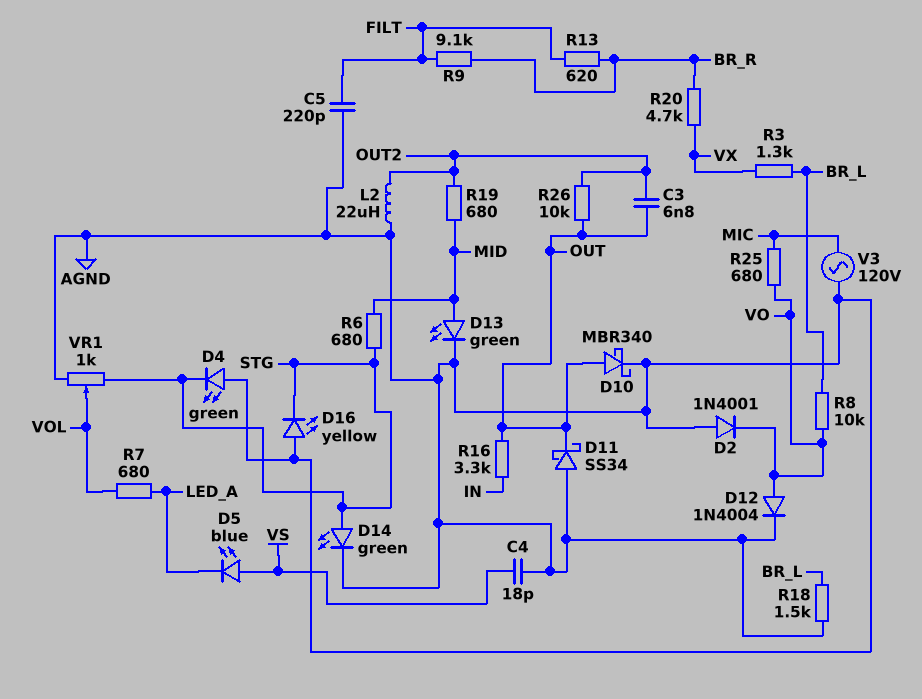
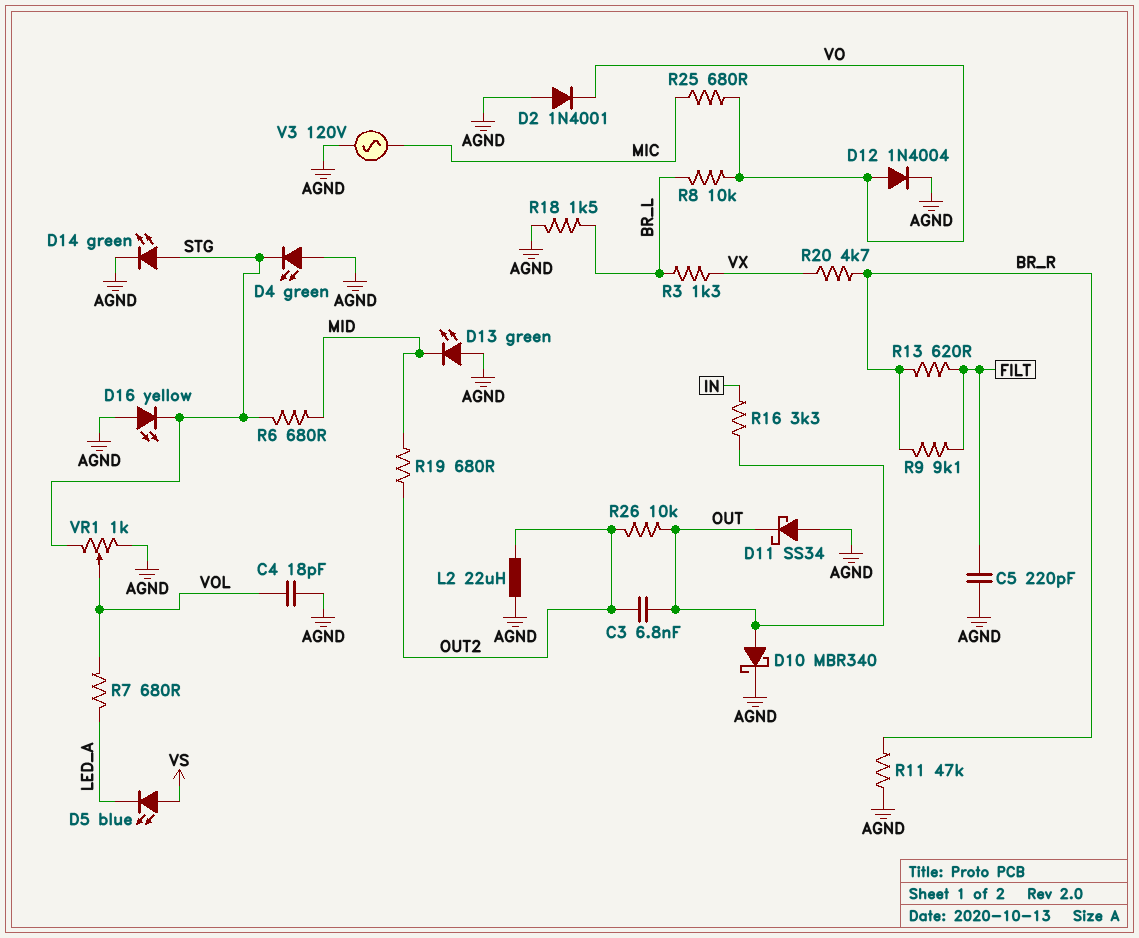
C4: 18pF (AGND, VS) -> 18pF (AGND, VOL)
D13: LED green (A MID, K AGND) -> LED green (A AGND, K MID)
R11: none -> 47k (AGND, BR_R)

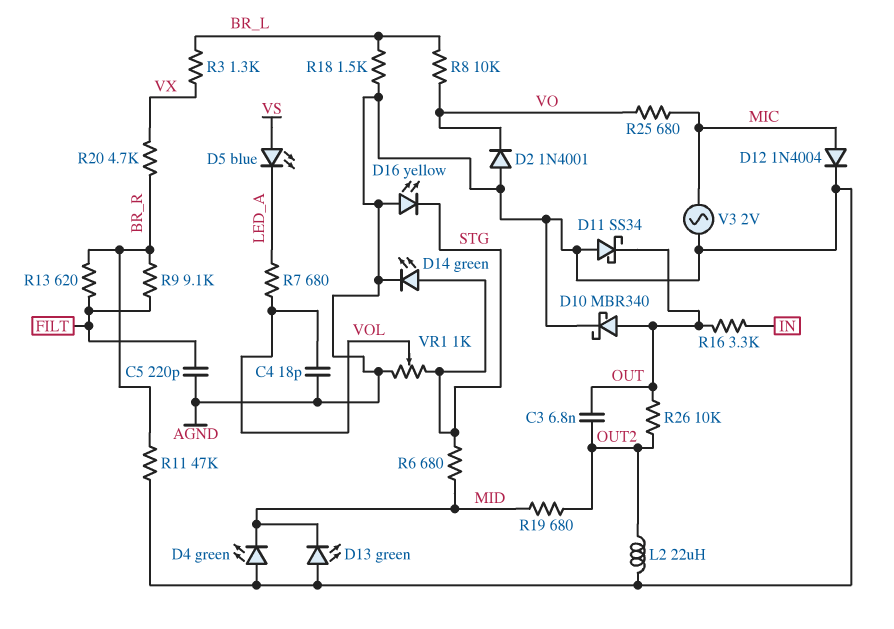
D4: LED green (A AGND, K STG) -> LED green (A AGND, K MID)
D12: diode 1N4004 (A VO, K AGND) -> diode 1N4004 (A MIC, K AGND)
V3: AC 120V (AGND, MIC) -> AC 2V (AGND, MIC)

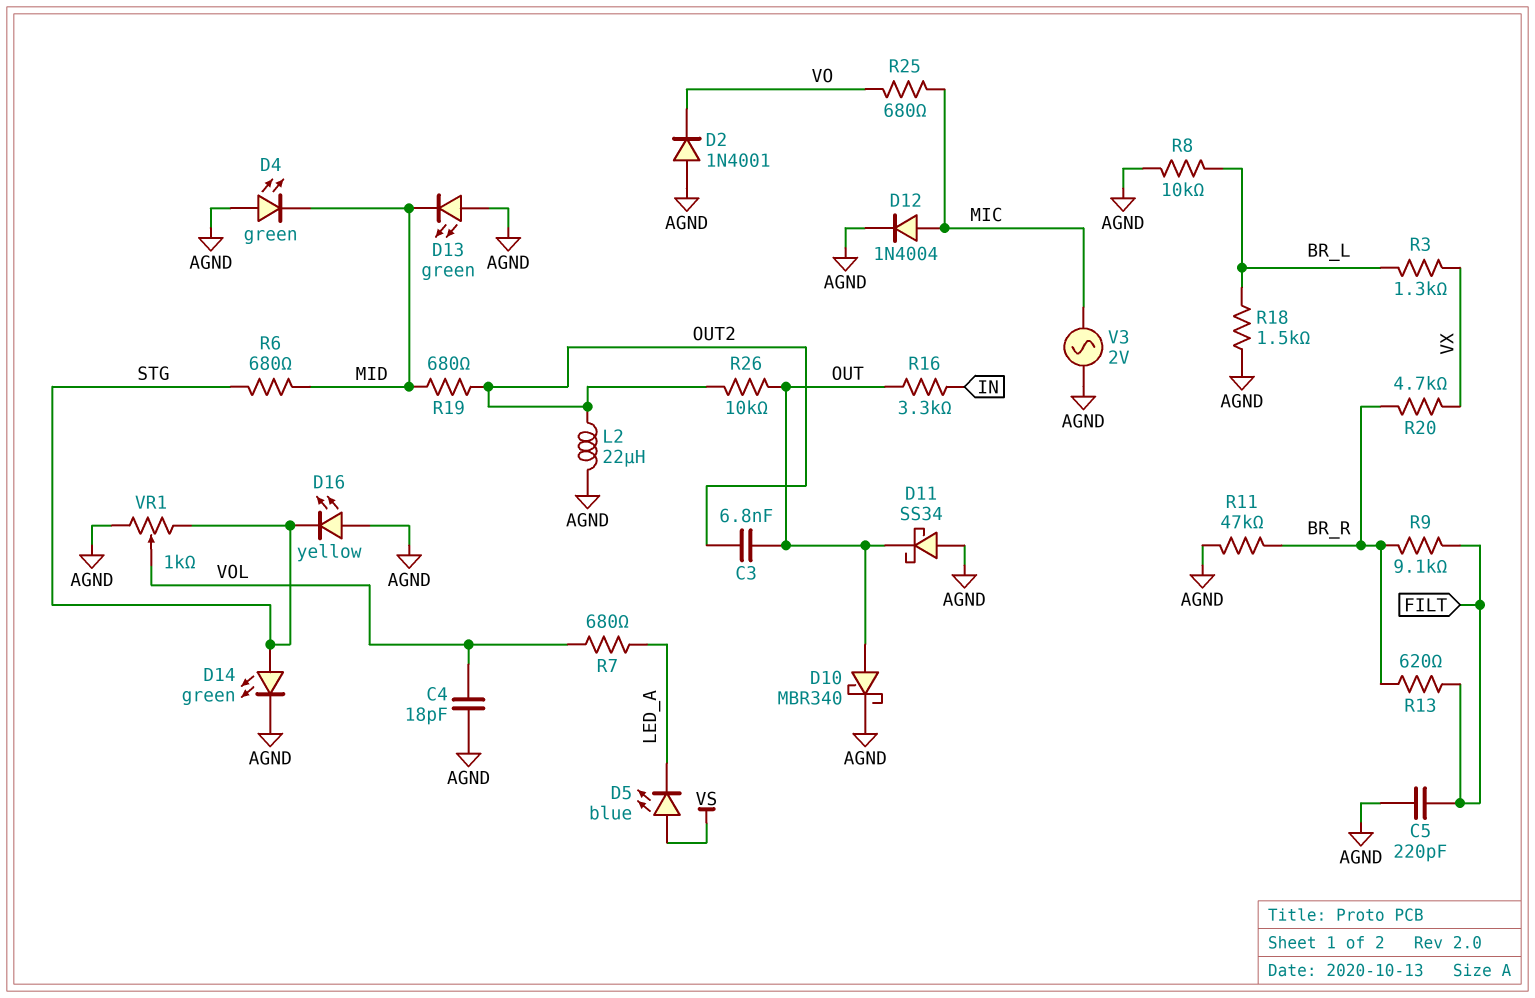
R8: 10k (BR_L, VO) -> 10k (AGND, BR_L)

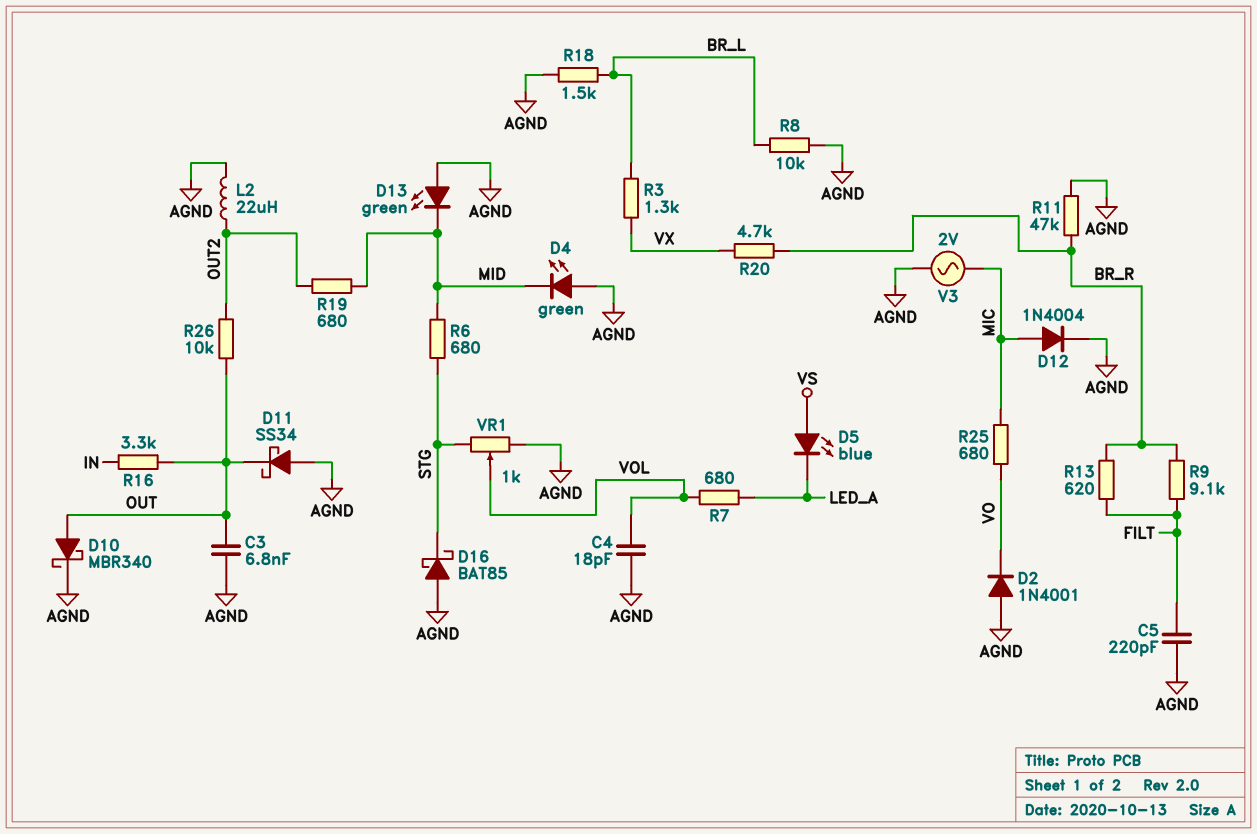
C3: 6.8nF (OUT, OUT2) -> 6.8nF (AGND, OUT)
D14: LED green (A STG, K AGND) -> none
D16: LED yellow (A AGND, K STG) -> schottky BAT85 (A AGND, K STG)

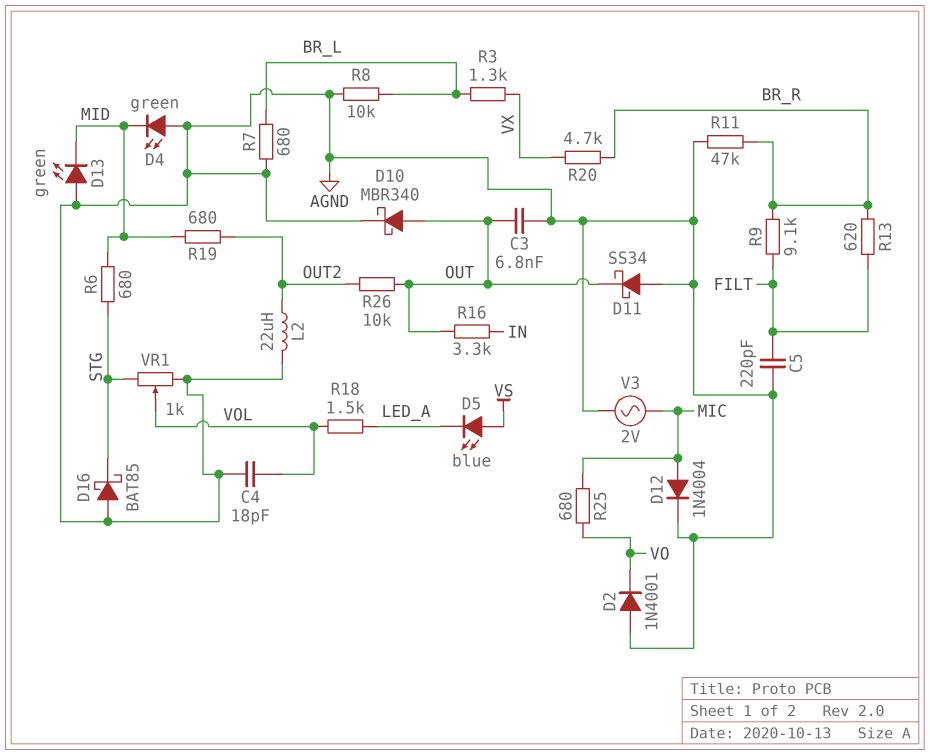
R7: 680 (LED_A, VOL) -> 680 (AGND, BR_L)
R18: 1.5k (AGND, BR_L) -> 1.5k (LED_A, VOL)

